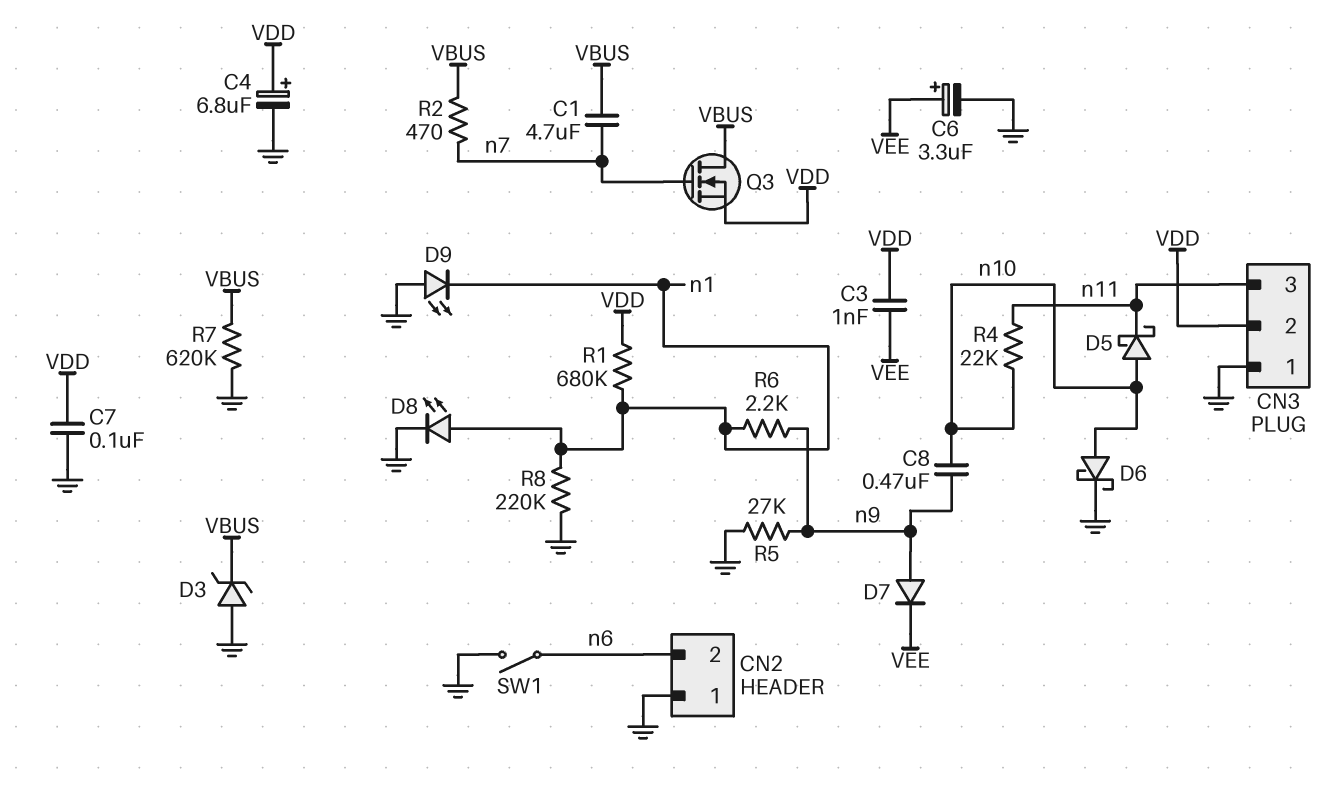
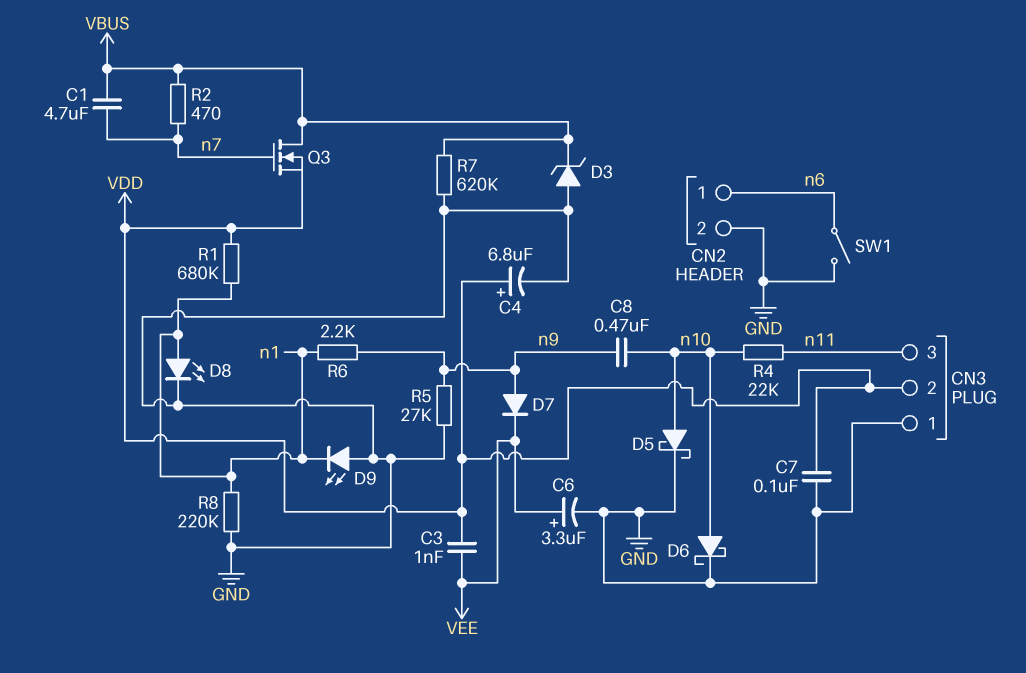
CN2 pin 1: GND -> n6
CN2 pin 2: n6 -> GND
D5: schottky (A n10, K n11) -> schottky (A n10, K GND)

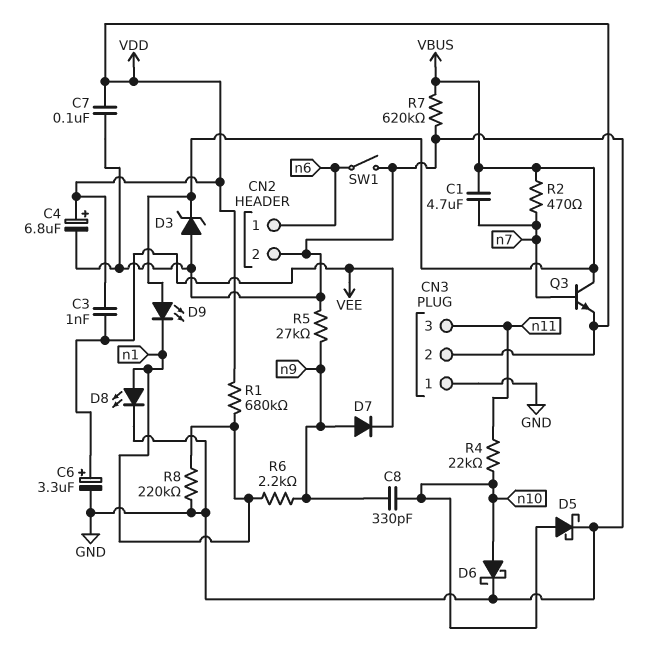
C8: 470nF (n9, n10) -> 330pF (n9, n10)
D9: LED (A GND, K n1) -> LED (A VBUS, K n1)
Q3: NMOS (G n7, D VBUS, S VDD) -> NPN (B n7, C VBUS, E VDD)

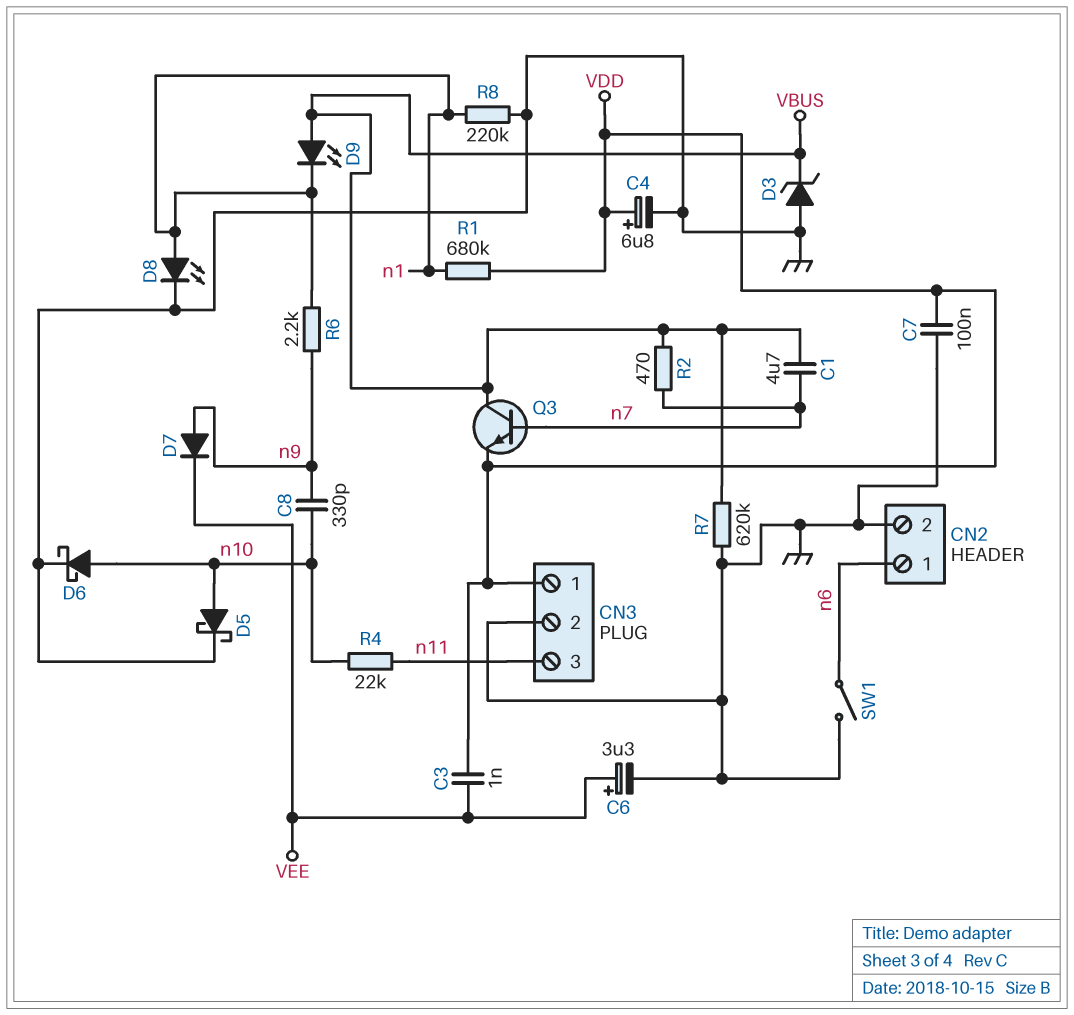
CN3 pin 1: GND -> VDD
CN3 pin 2: VDD -> GND
R5: 27k (GND, n9) -> none

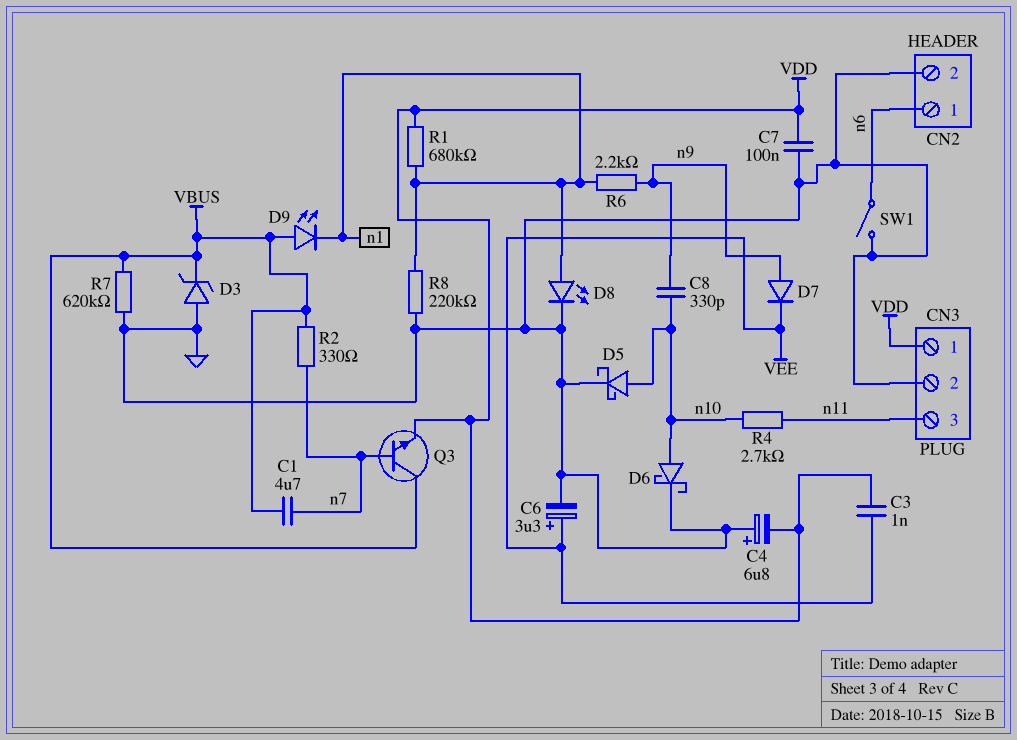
C4: 6.8uF (plus VDD, minus GND) -> 6.8uF (plus GND, minus VDD)
R2: 470 (VBUS, n7) -> 330 (VBUS, n7)
R4: 22k (n10, n11) -> 2.7k (n10, n11)

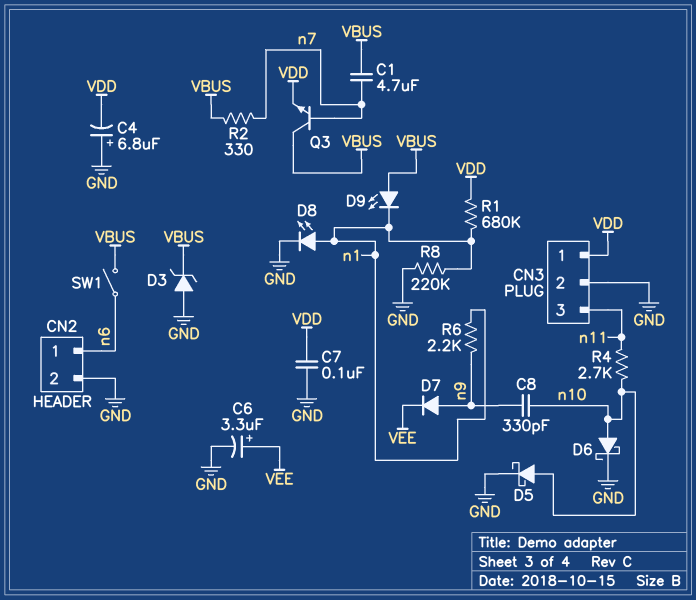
C3: 1nF (VDD, VEE) -> none
R7: 620k (GND, VBUS) -> none
SW1: switch (GND, n6) -> switch (VBUS, n6)

